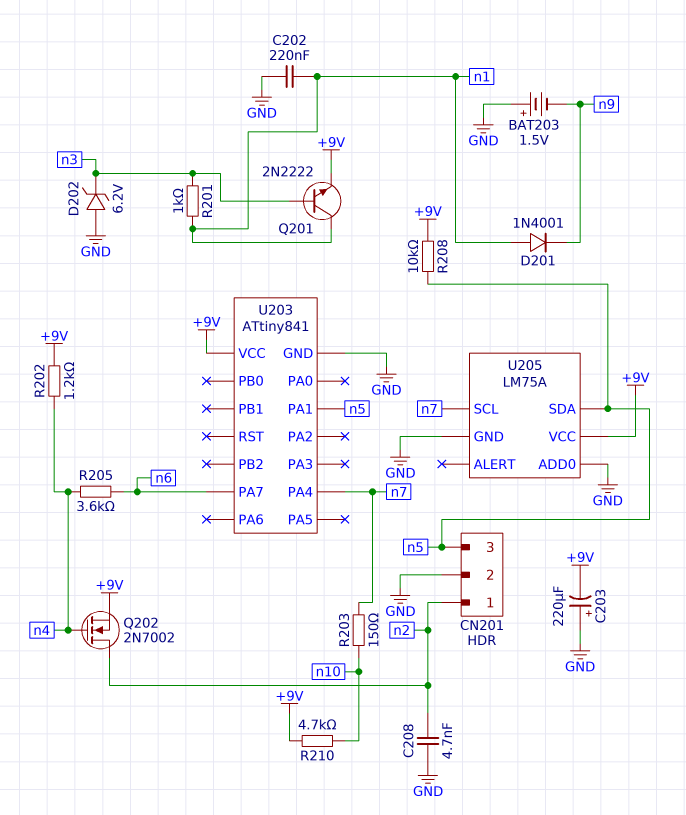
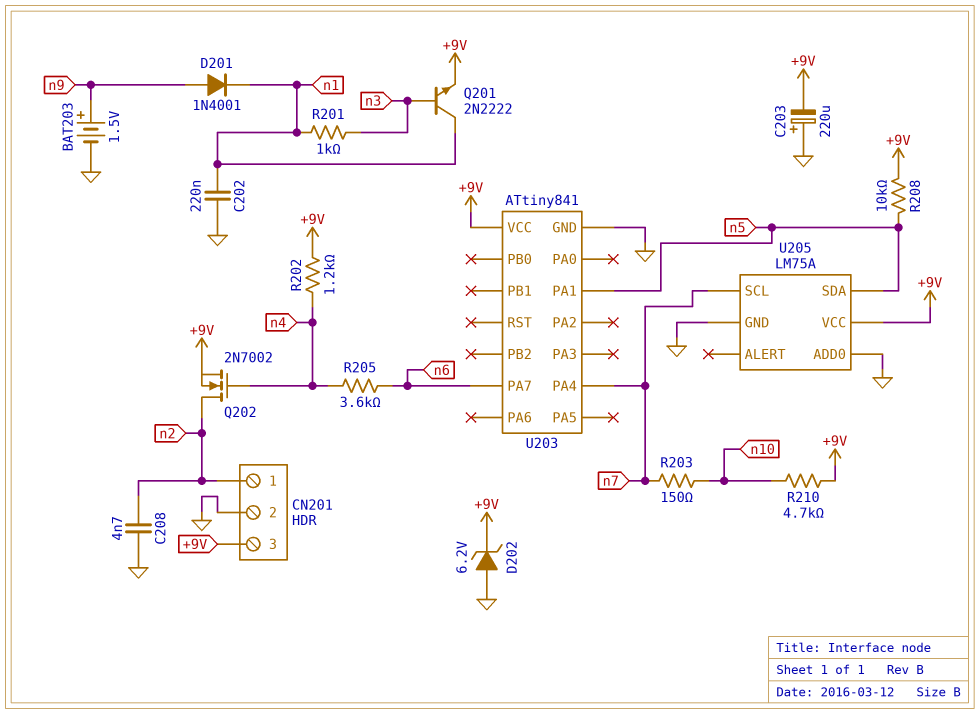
BAT203: 1.5V (plus GND, minus n9) -> 1.5V (plus n9, minus GND)
CN201 pin 3: n5 -> +9V
D201: diode 1N4001 (A n1, K n9) -> diode 1N4001 (A n9, K n1)
D202: zener 6.2V (A GND, K n3) -> zener 6.2V (A GND, K +9V)

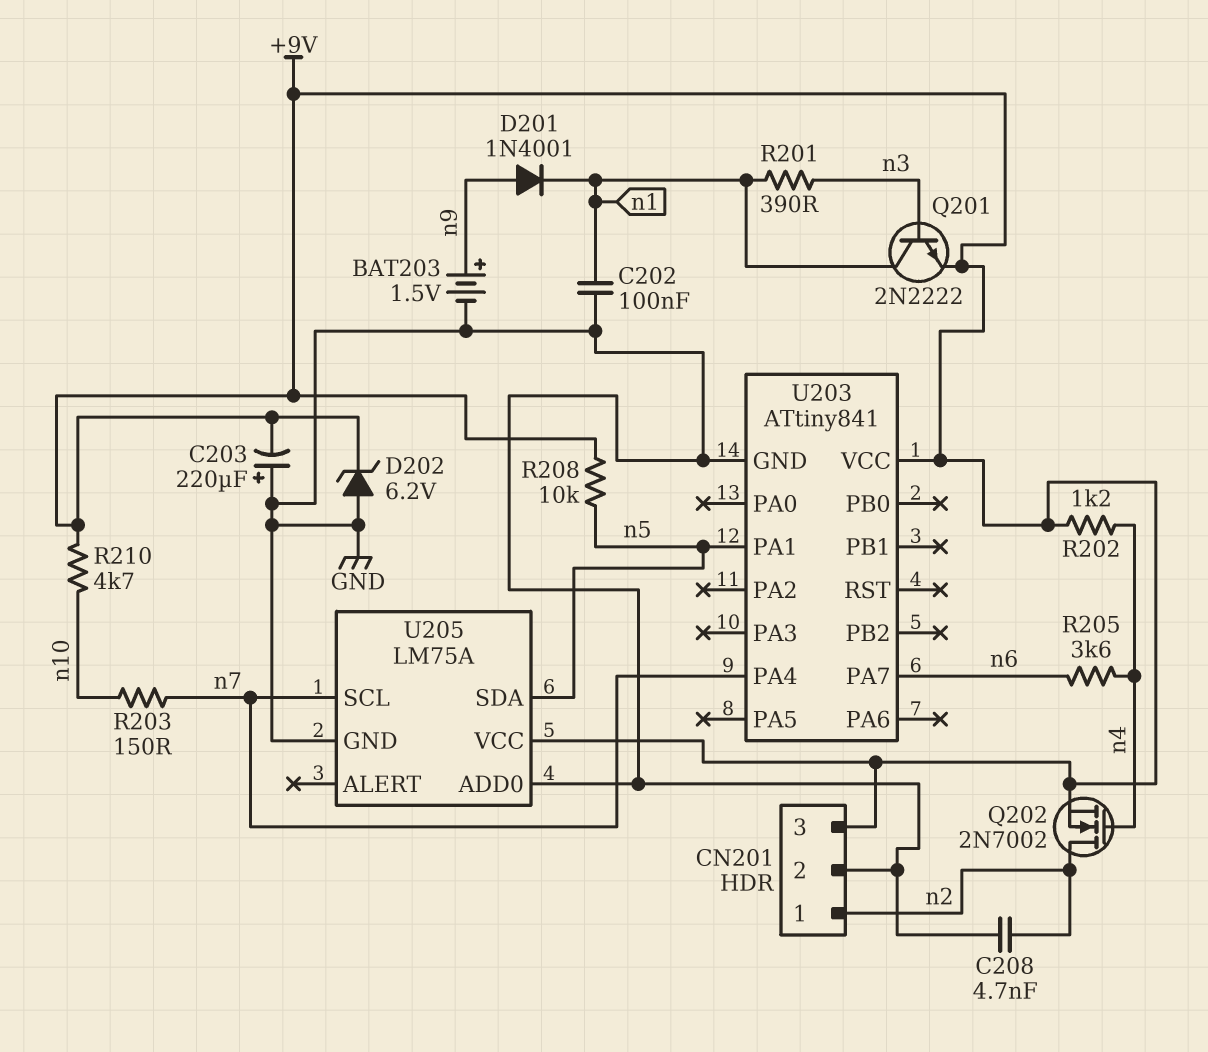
C202: 220nF (GND, n1) -> 100nF (GND, n1)
R201: 1k (n1, n3) -> 390 (n1, n3)

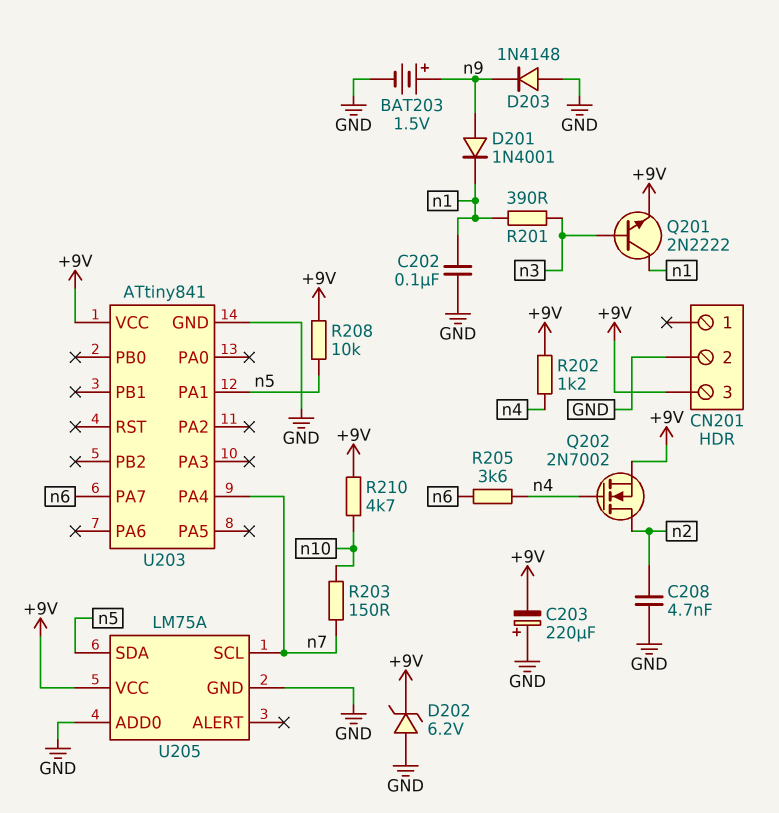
CN201 pin 1: n2 -> none
D203: none -> diode 1N4148 (A GND, K n9)

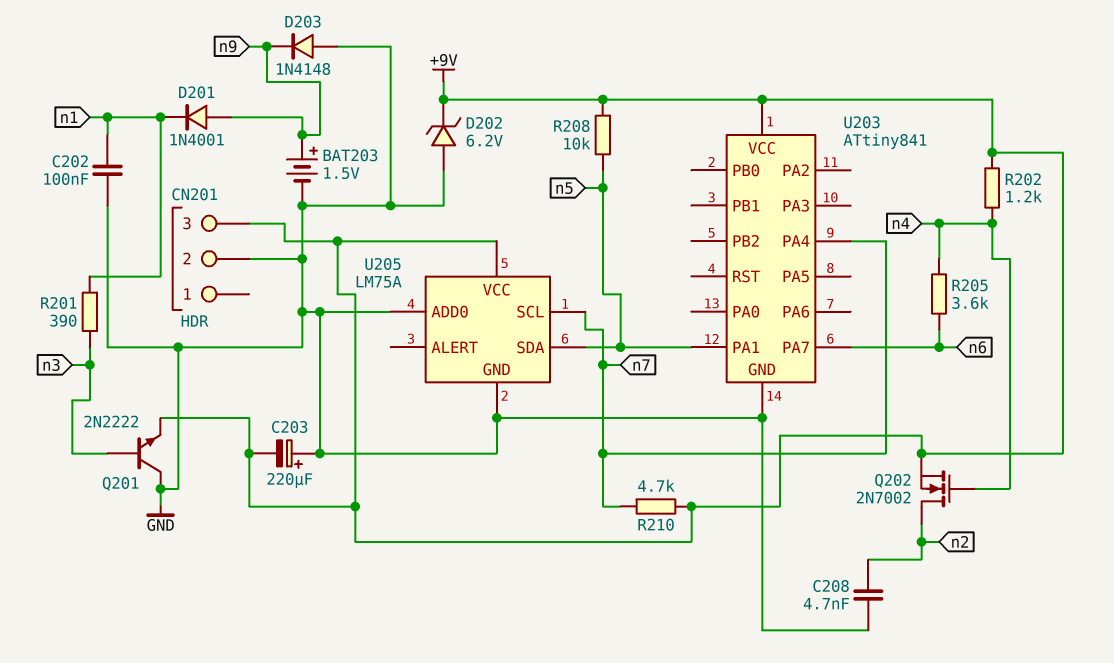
Q201: NPN 2N2222 (B n3, C n1, E +9V) -> NPN 2N2222 (B n3, C GND, E +9V)
R203: 150 (n7, n10) -> none
R210: 4.7k (+9V, n10) -> 4.7k (+9V, n7)

